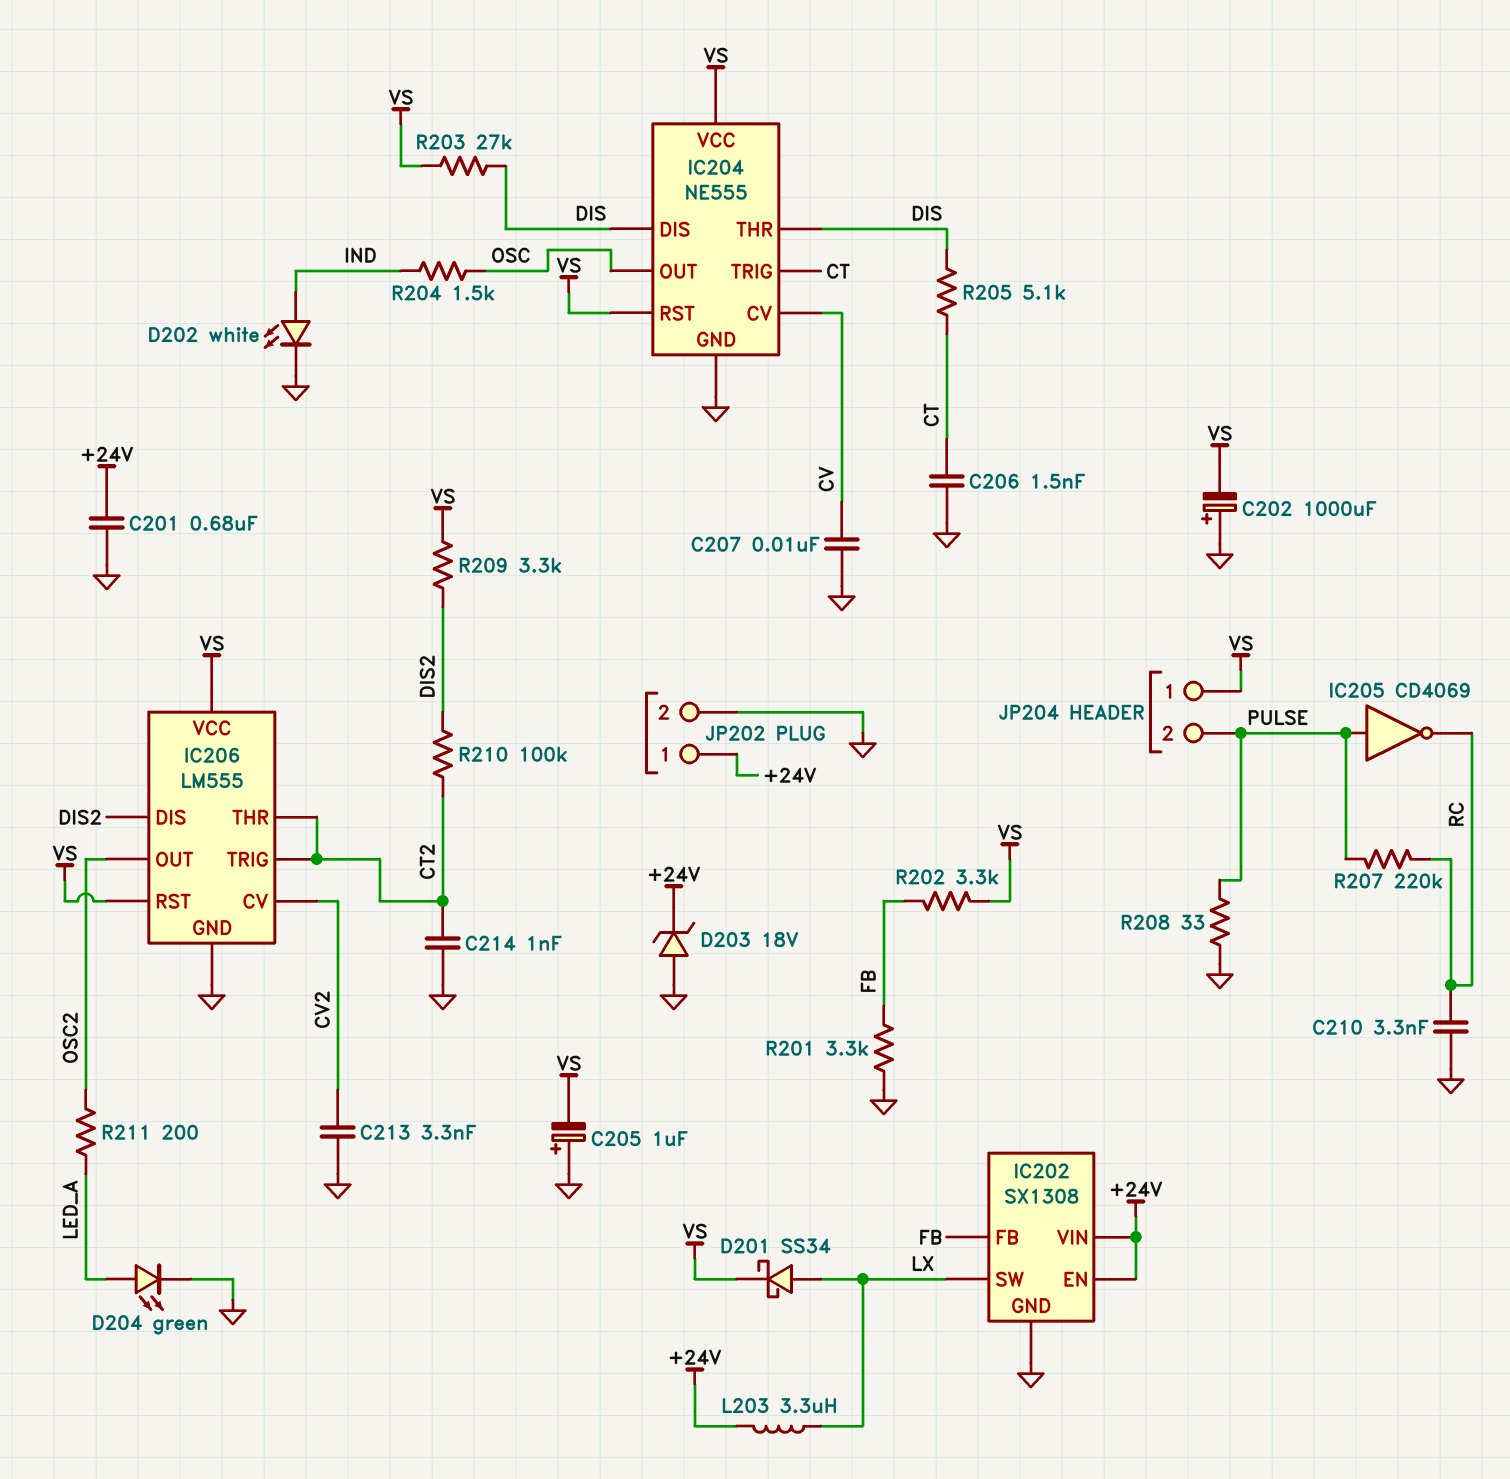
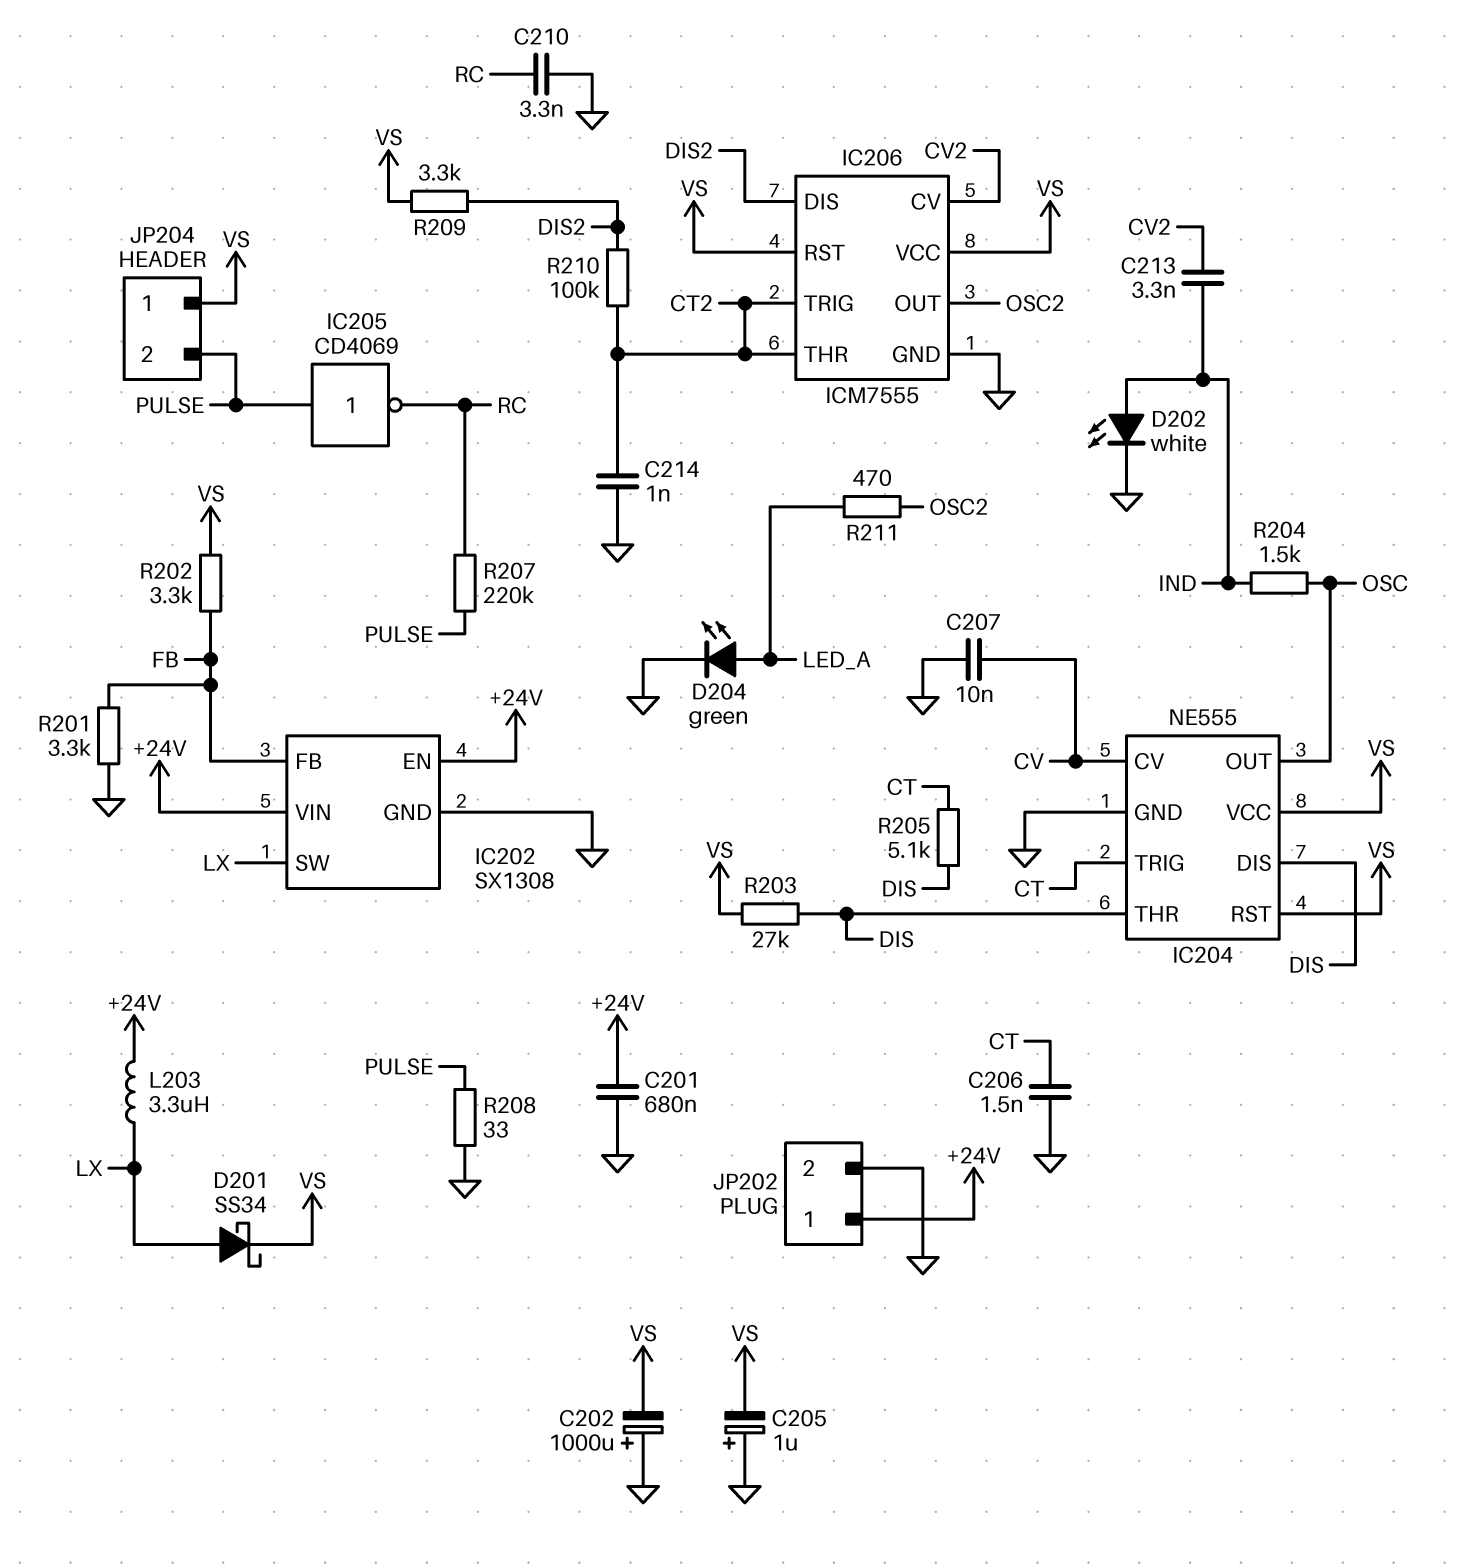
C213: 3.3nF (CV2, GND) -> 3.3nF (CV2, IND)
D203: zener 18V (A GND, K +24V) -> none
IC206: LM555 -> ICM7555
R211: 200 (LED_A, OSC2) -> 470 (LED_A, OSC2)

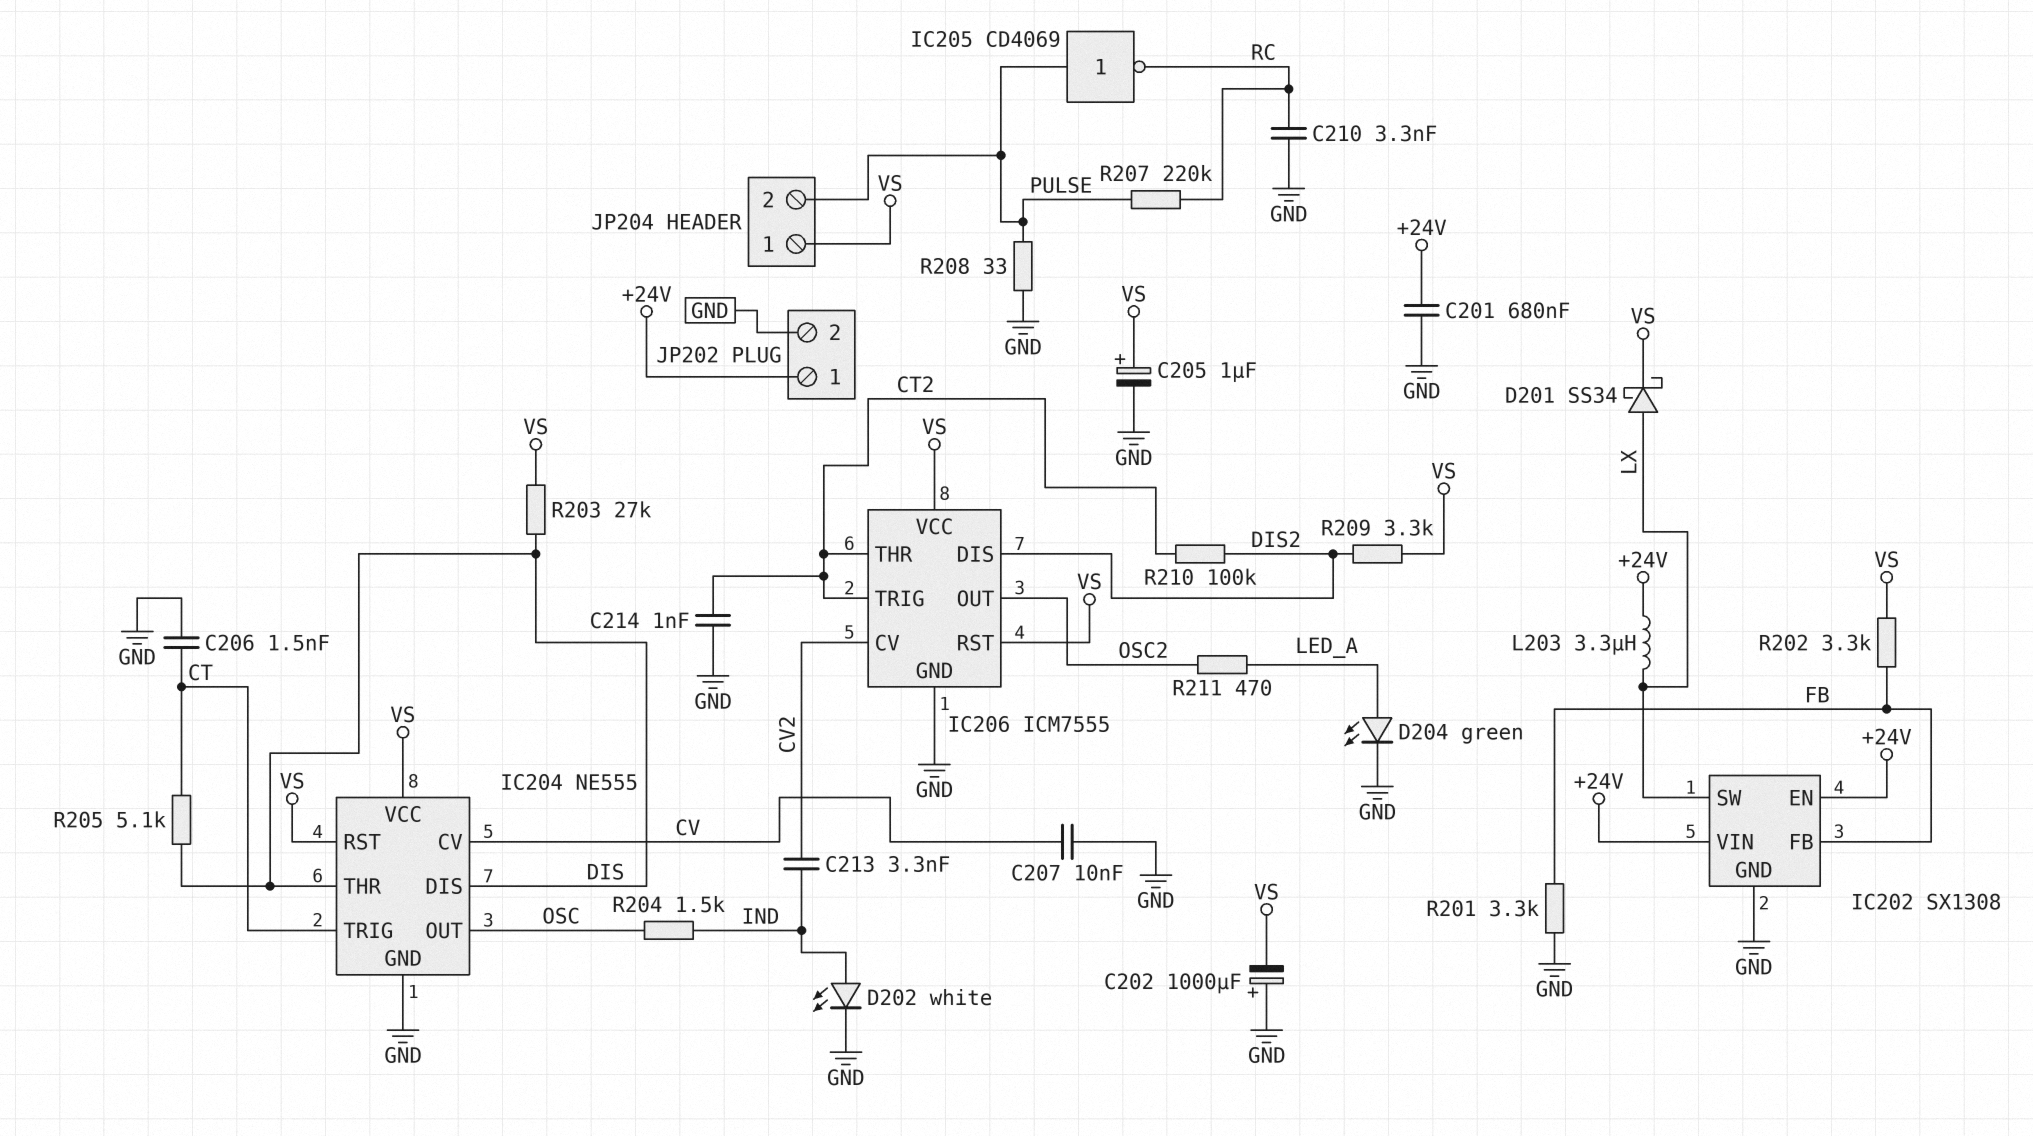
C205: 1uF (plus GND, minus VS) -> 1uF (plus VS, minus GND)

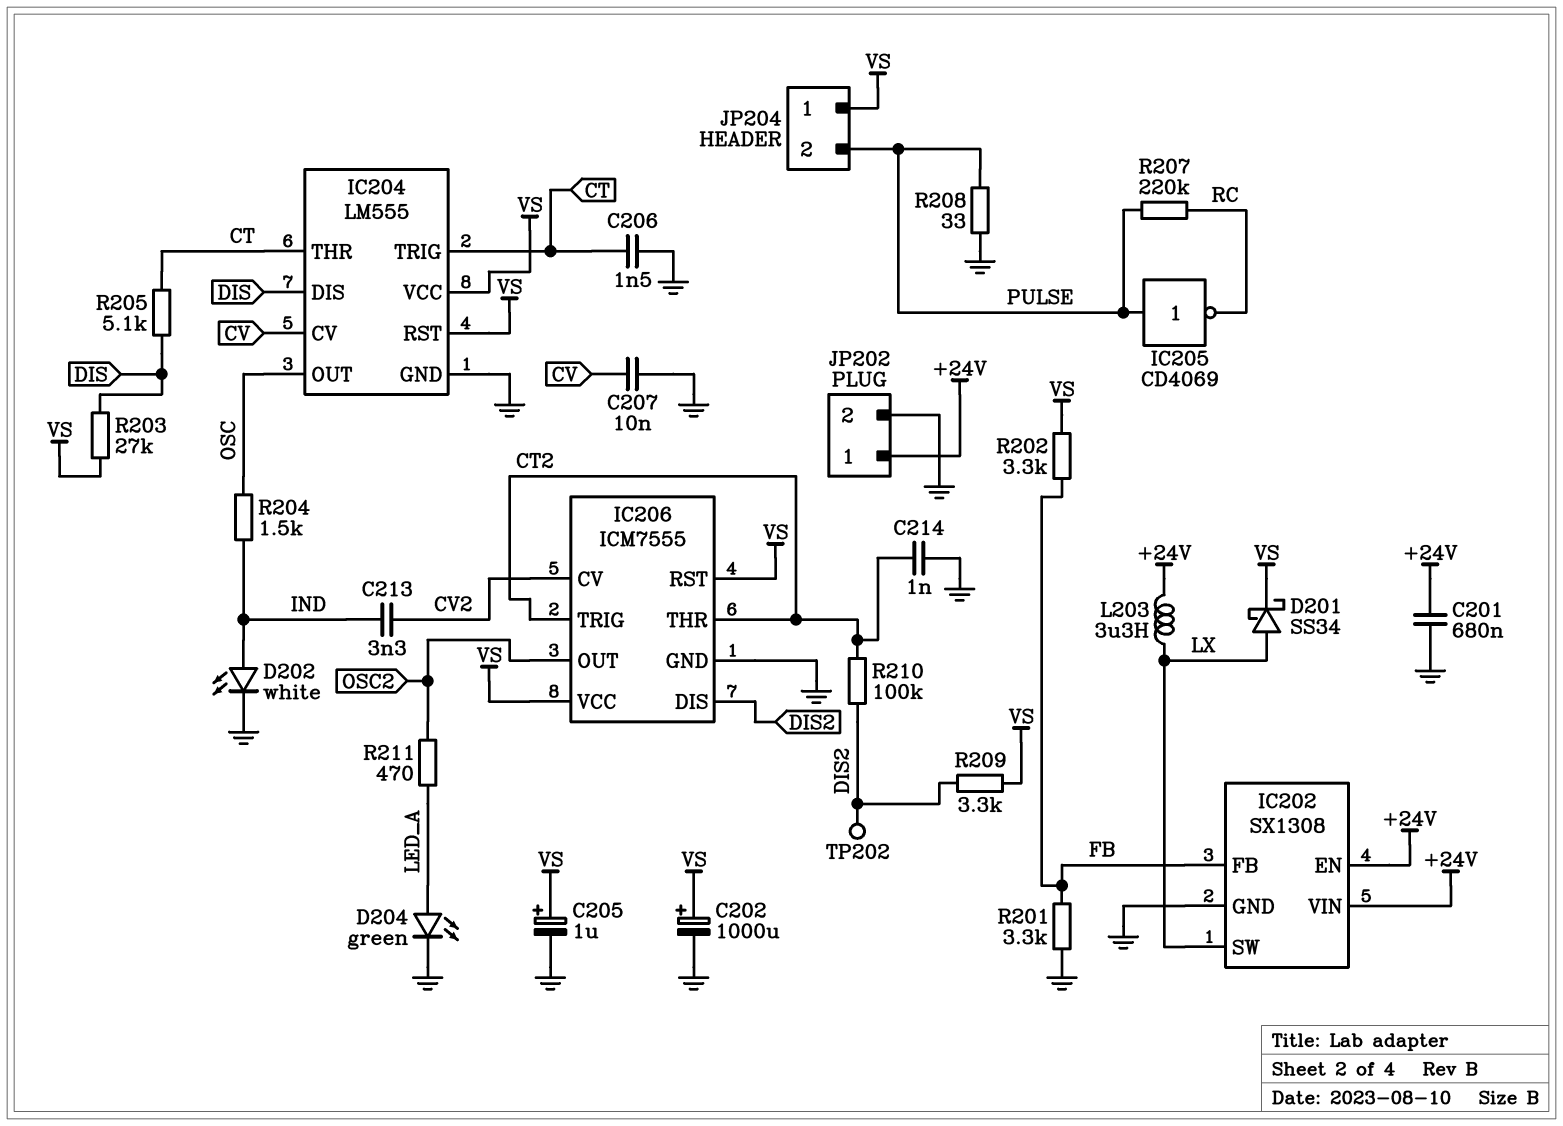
C202: 1000uF (plus GND, minus VS) -> 1000uF (plus VS, minus GND)
C210: 3.3nF (GND, RC) -> none
IC204: NE555 -> LM555
IC204 pin THR: DIS -> CT
TP202: none -> test point (DIS2)

